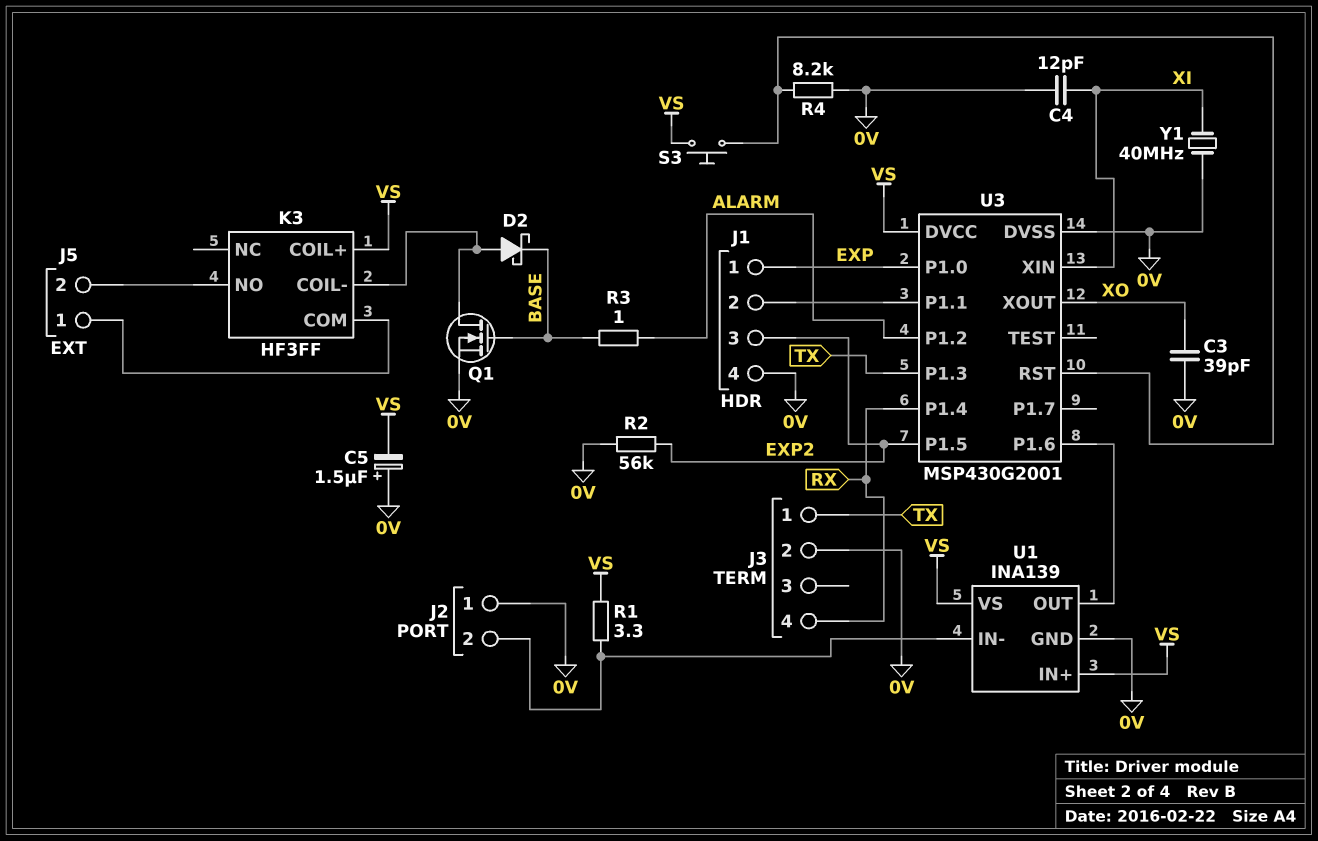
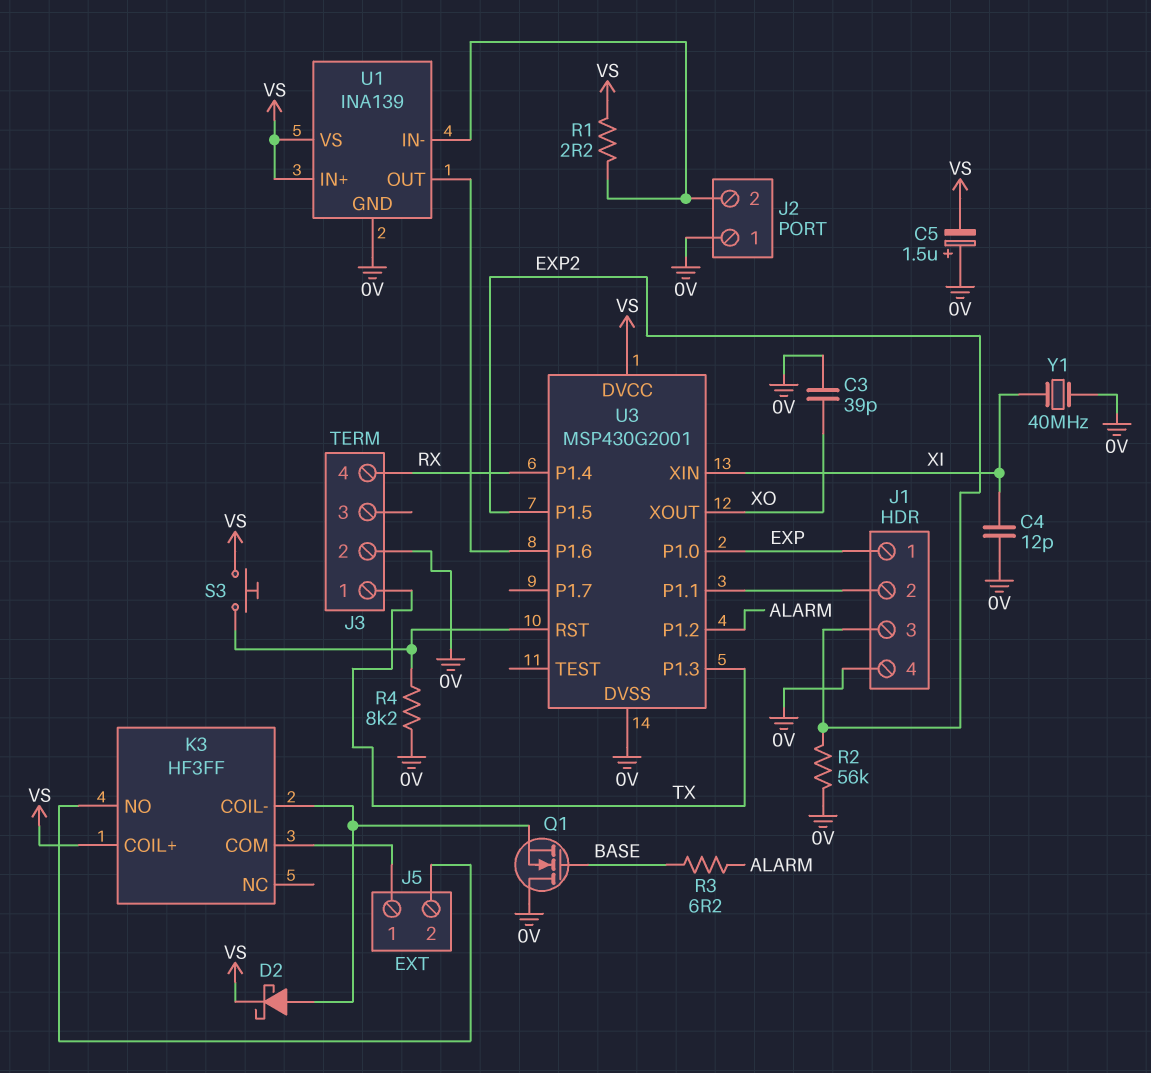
D2: schottky (A K3/COIL-, K BASE) -> schottky (A K3/COIL-, K VS)
Q1: NMOS (G BASE, D K3/COIL-, S 0V) -> NMOS (G BASE, D 0V, S K3/COIL-)
R1: 3.3 (J2/2, VS) -> 2.2 (J2/2, VS)
R3: 1 (ALARM, BASE) -> 6.2 (ALARM, BASE)

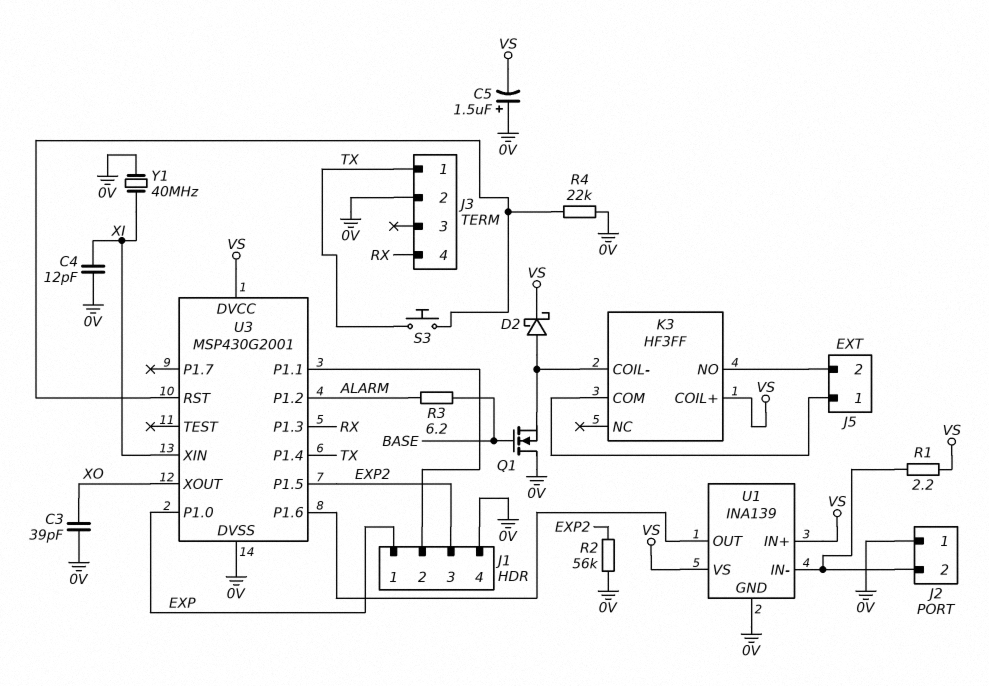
R4: 8.2k (0V, U3/RST) -> 22k (0V, U3/RST)
S3: button (U3/RST, VS) -> button (TX, U3/RST)
U3 pin P1.3: TX -> RX
U3 pin P1.4: RX -> TX

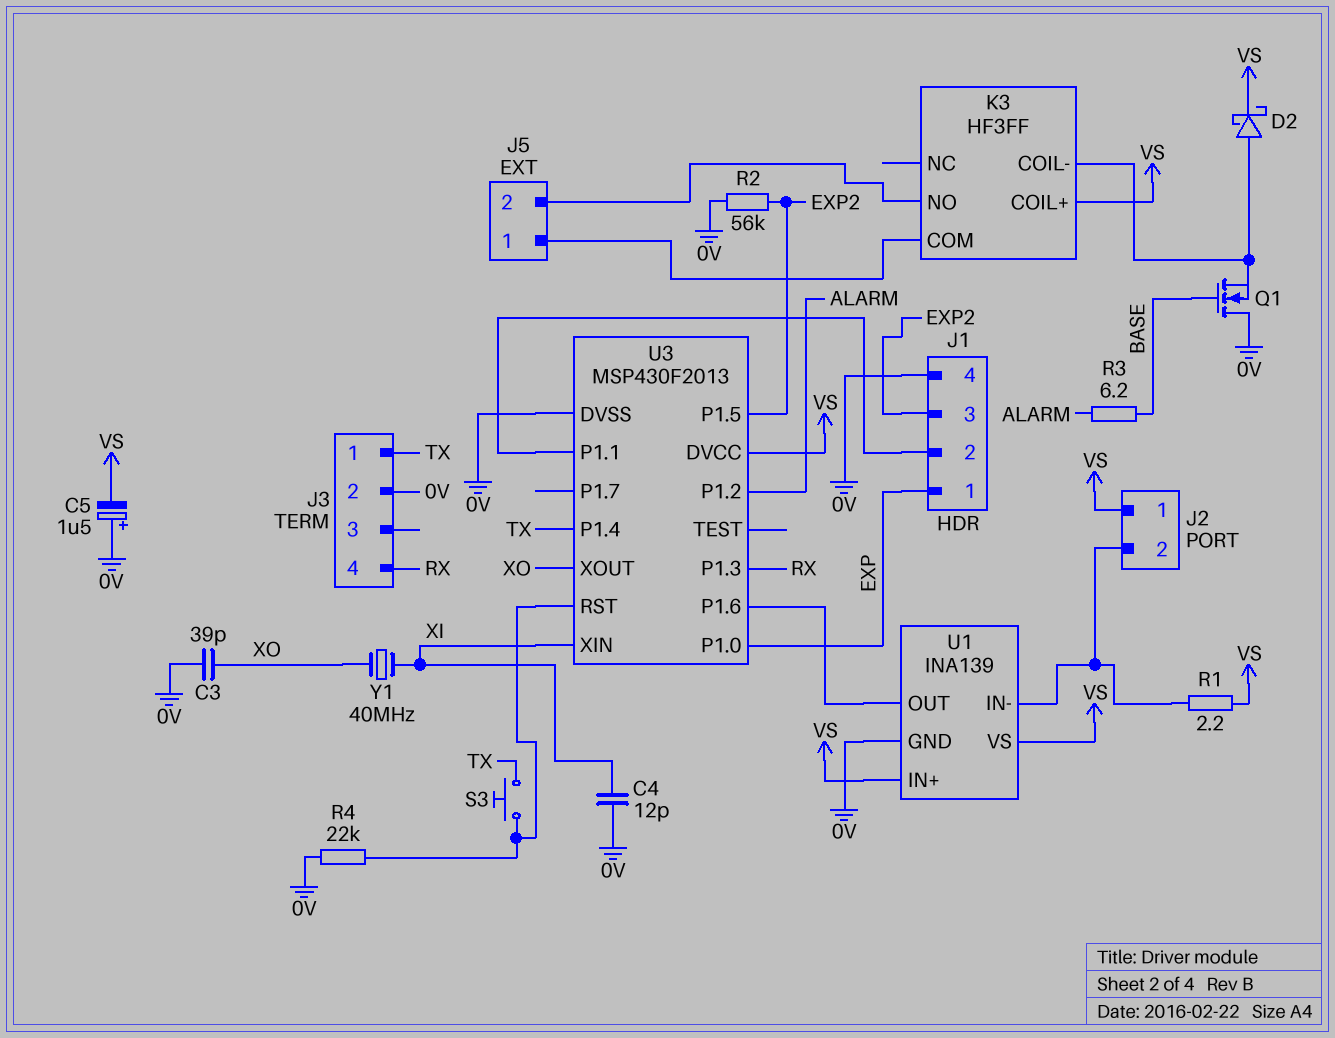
J2 pin 1: 0V -> VS
U3: MSP430G2001 -> MSP430F2013
Y1: 40MHz (0V, XI) -> 40MHz (XI, XO)

